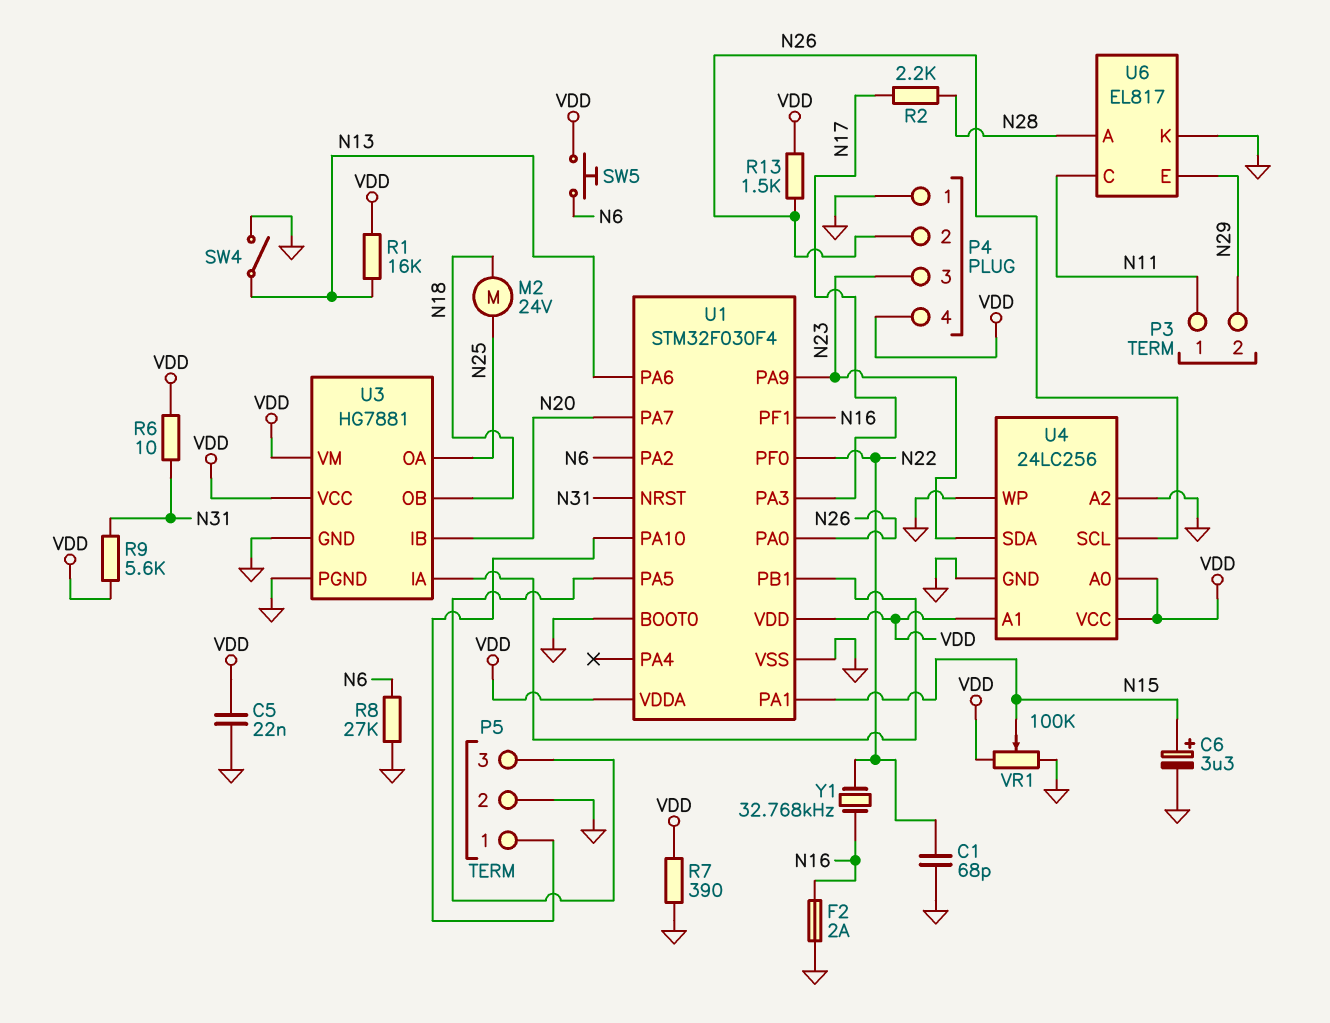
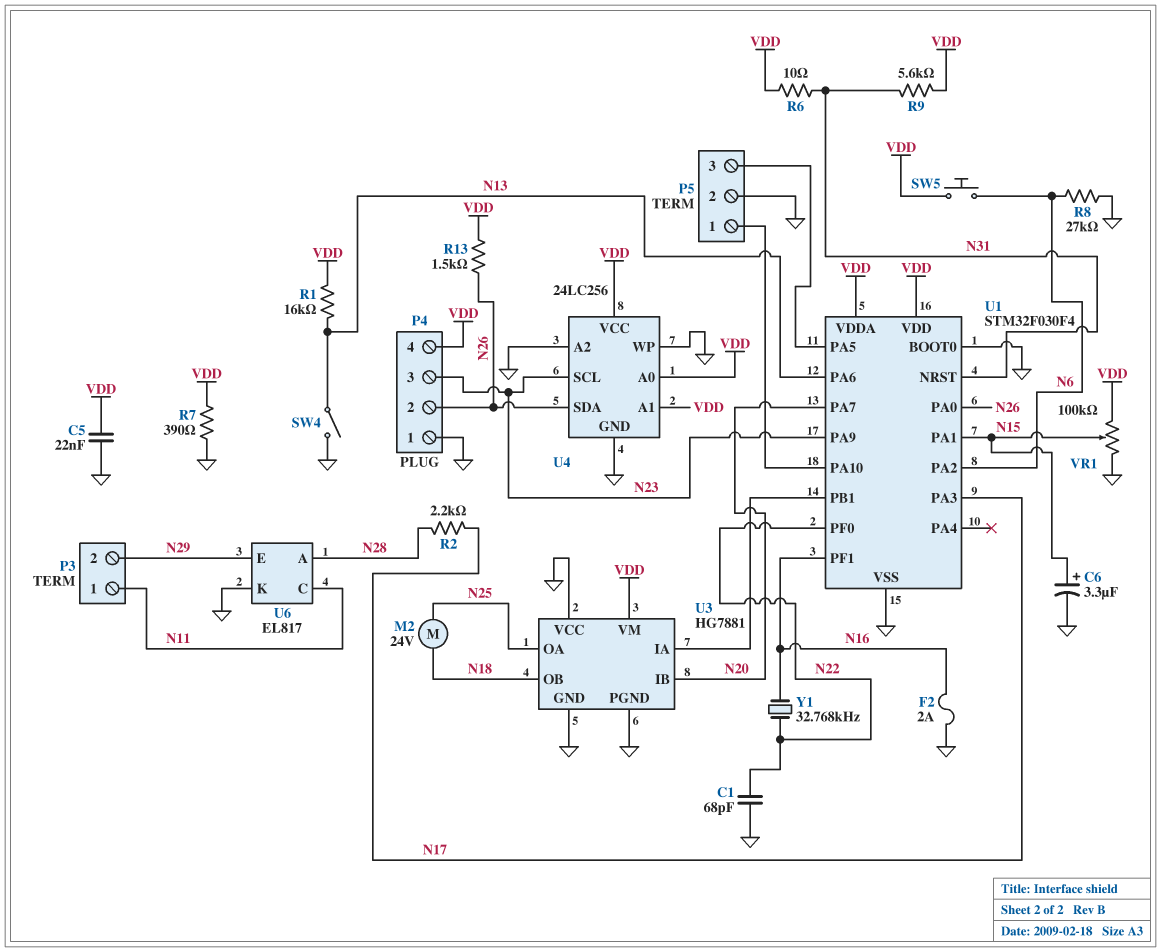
U3 pin VCC: VDD -> GND
U4 pin SCL: N26 -> N23
U4 pin SDA: N23 -> N26

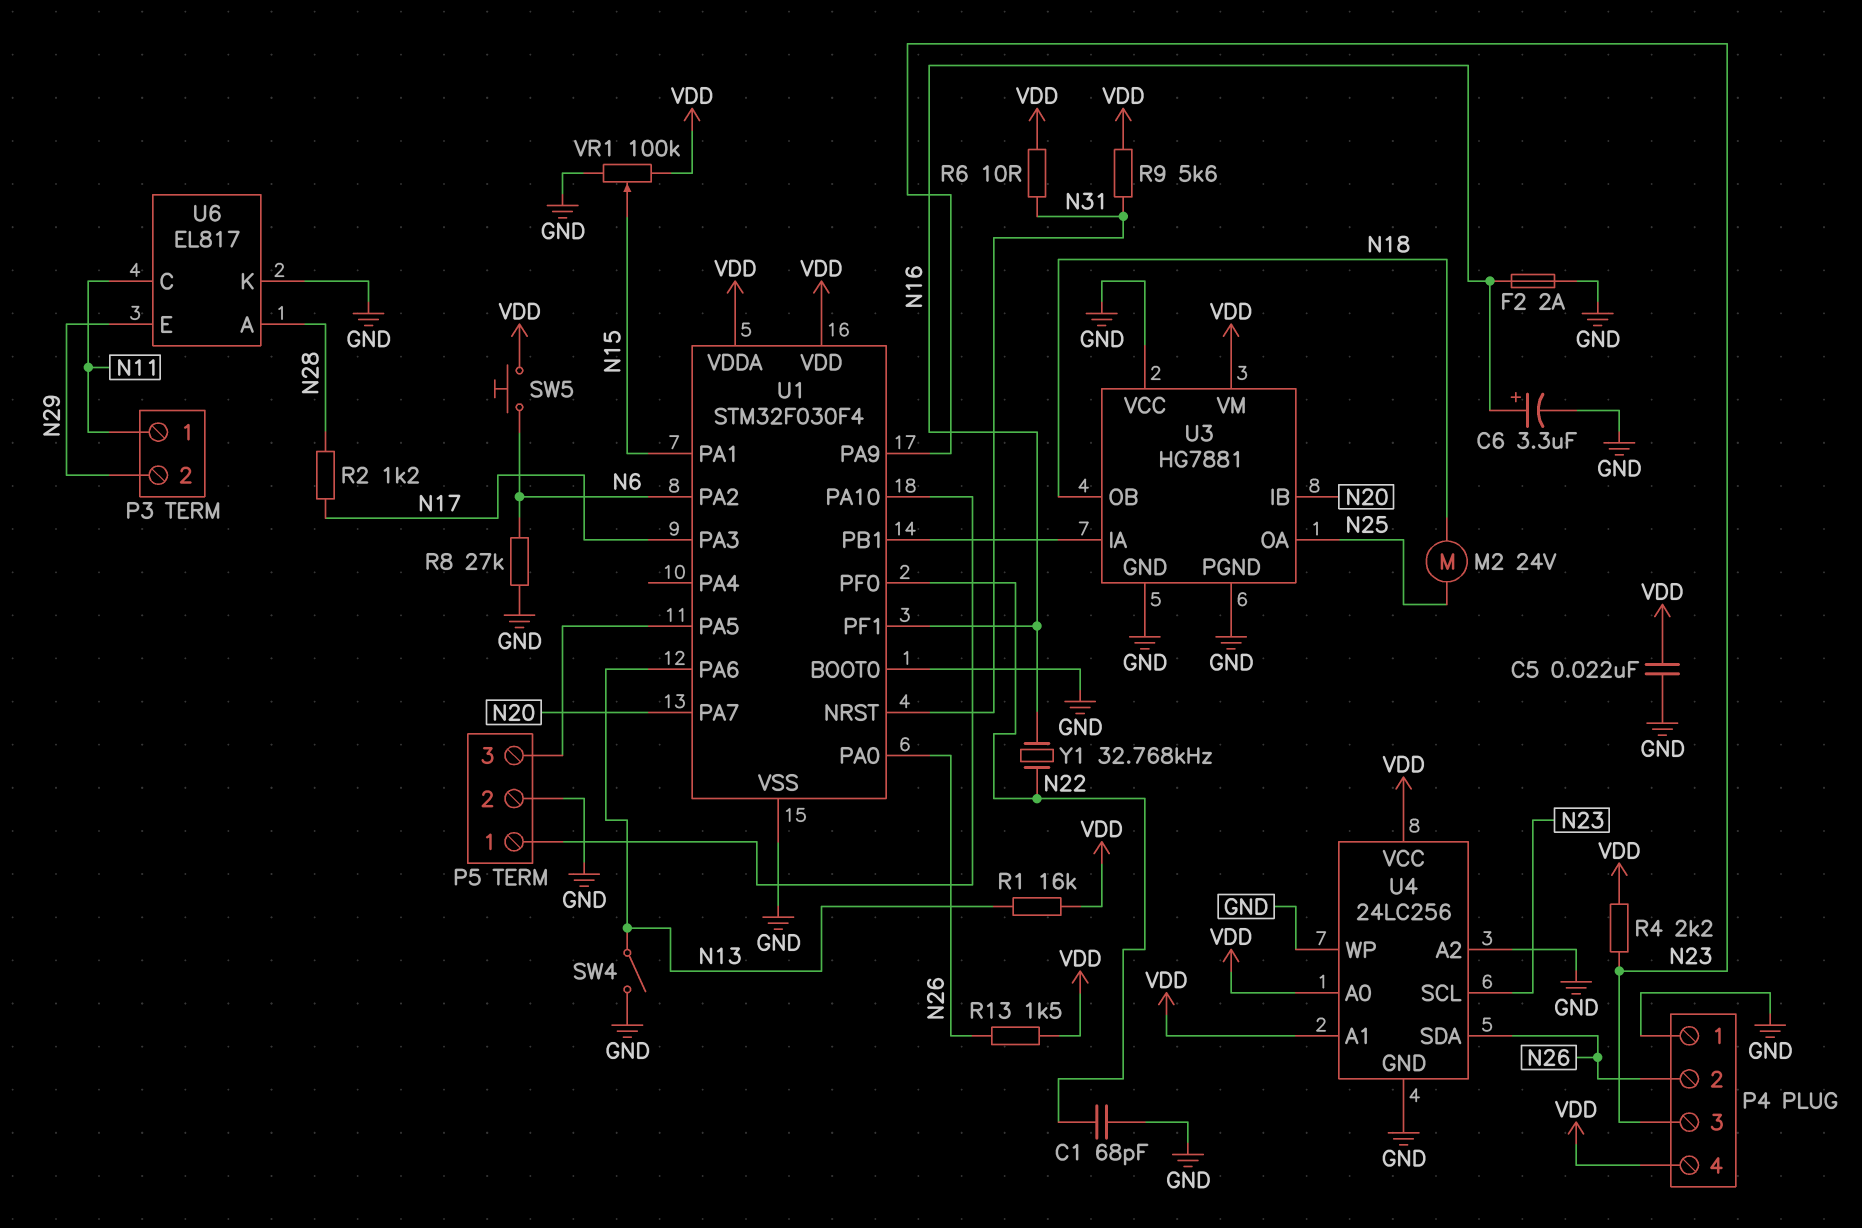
C6: 3.3uF (plus N15, minus GND) -> 3.3uF (plus N16, minus GND)
R2: 2.2k (N17, N28) -> 1.2k (N17, N28)
R4: none -> 2.2k (N23, VDD)
R7: 390 (GND, VDD) -> none

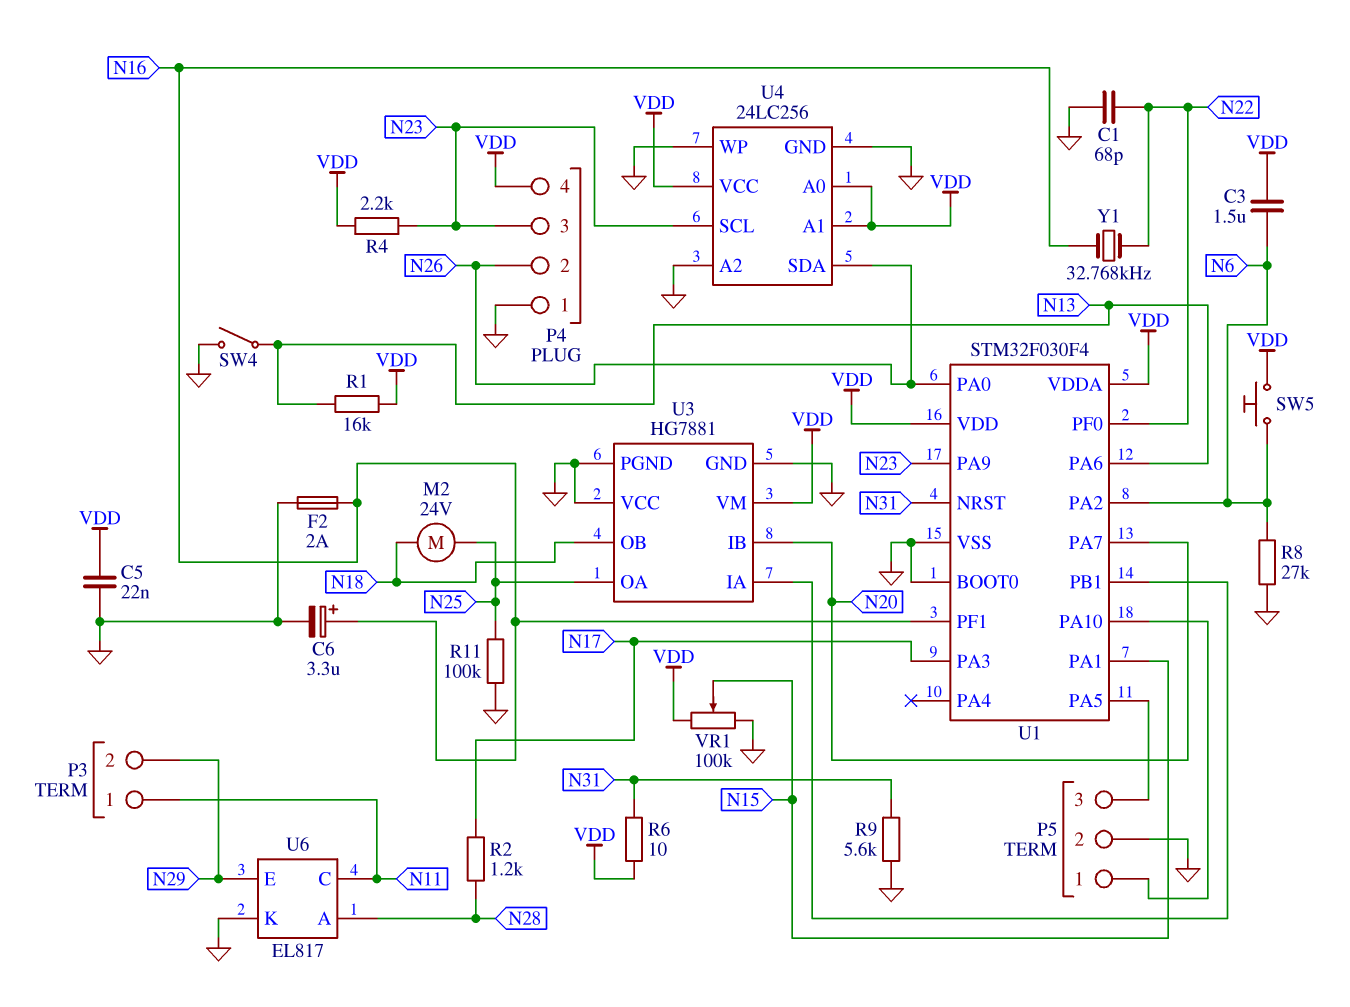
C3: none -> 1.5uF (N6, VDD)
R9: 5.6k (N31, VDD) -> 5.6k (GND, N31)
R11: none -> 100k (GND, N25)
R13: 1.5k (N26, VDD) -> none

